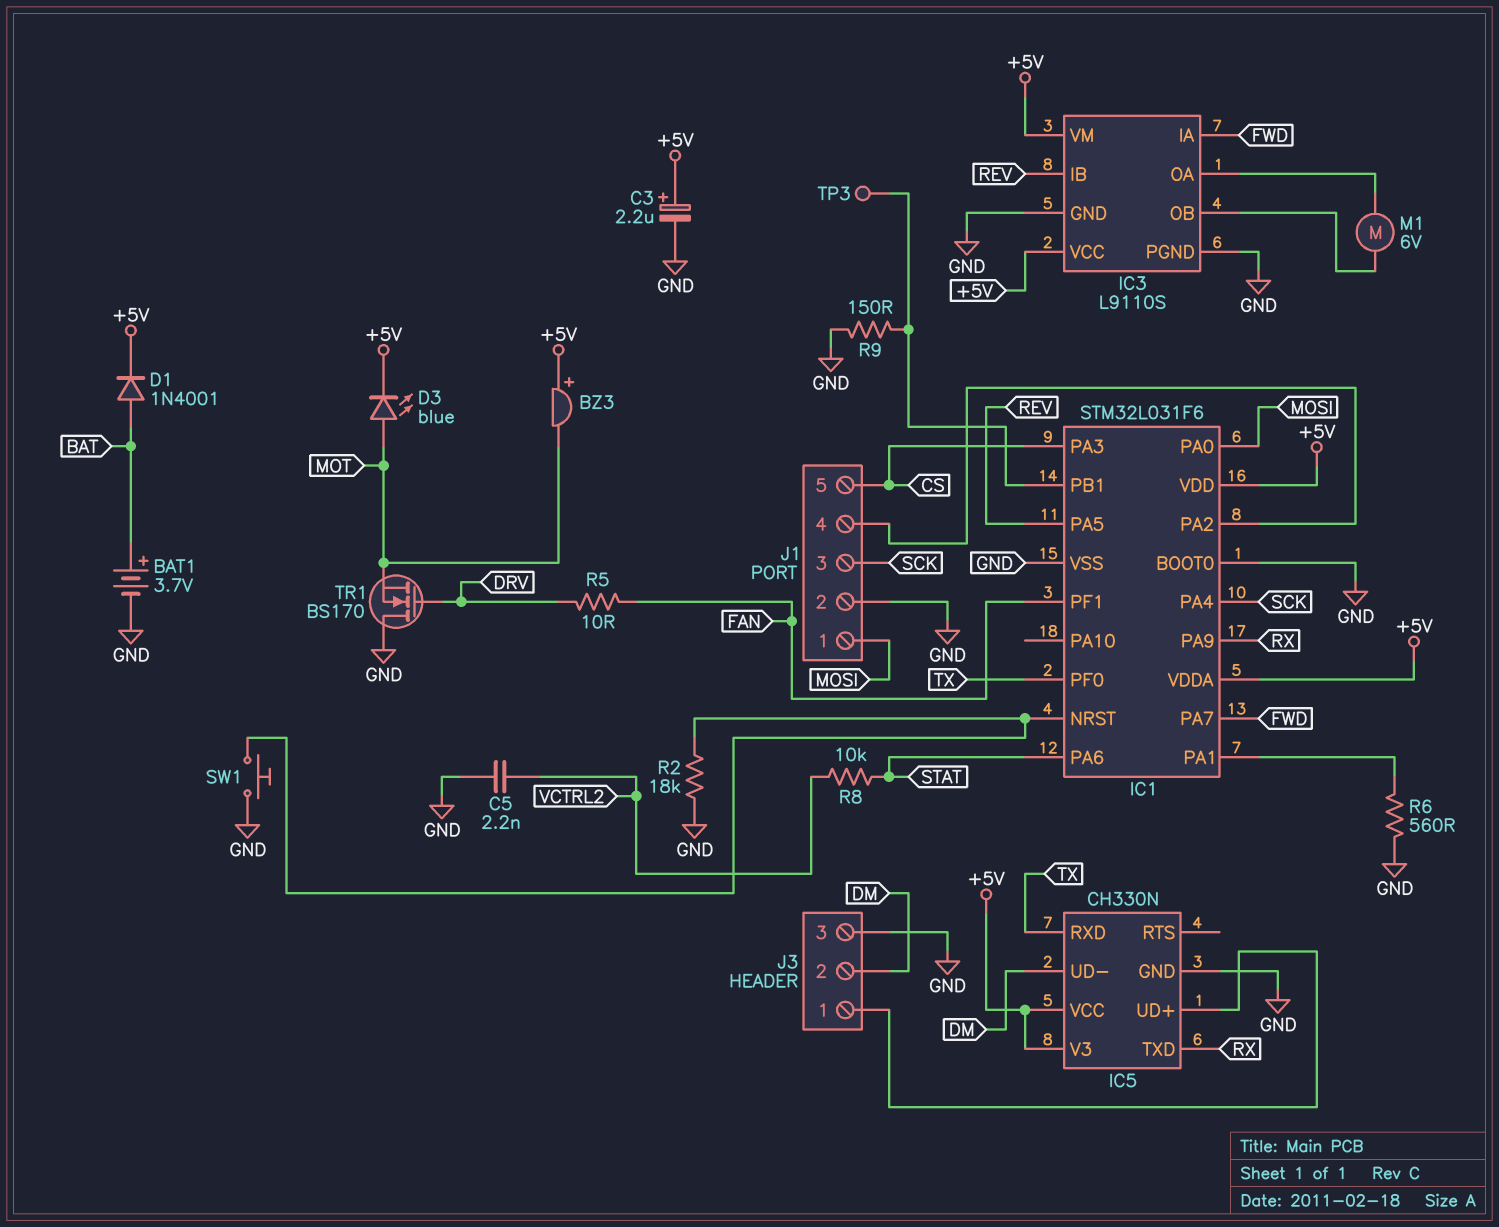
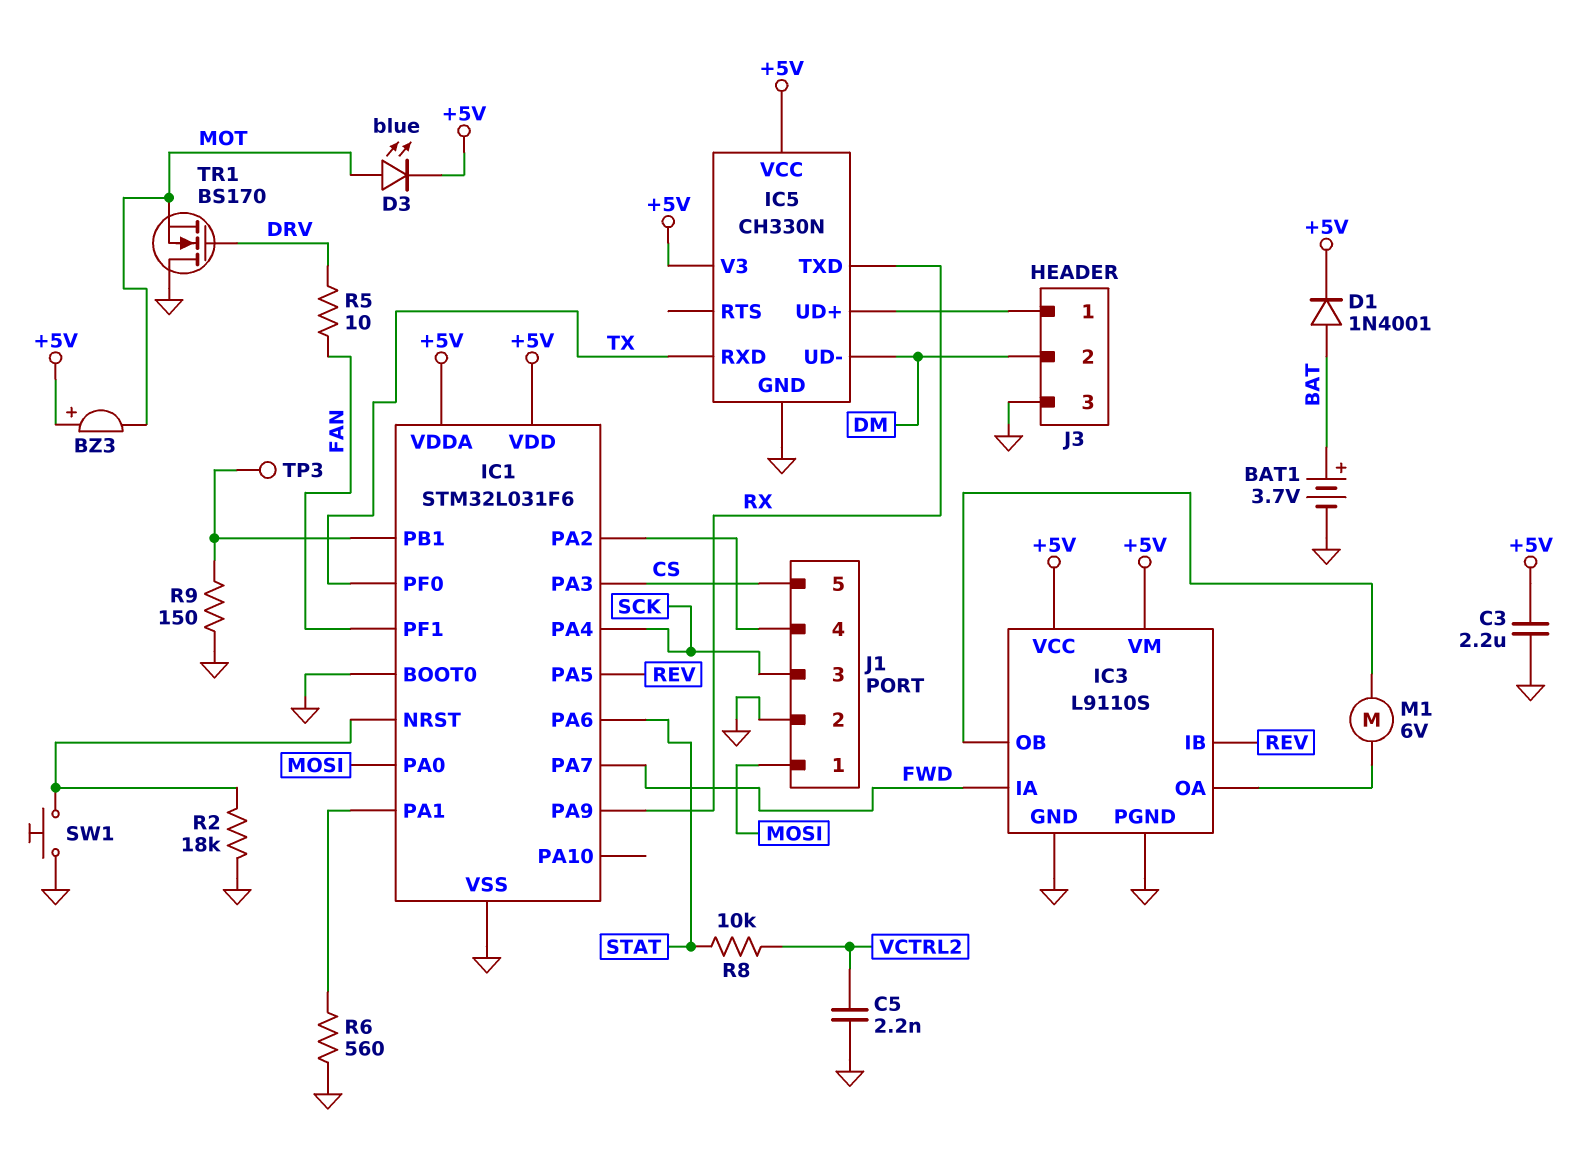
C3: 2.2uF (plus +5V, minus GND) -> 2.2uF (+5V, GND)

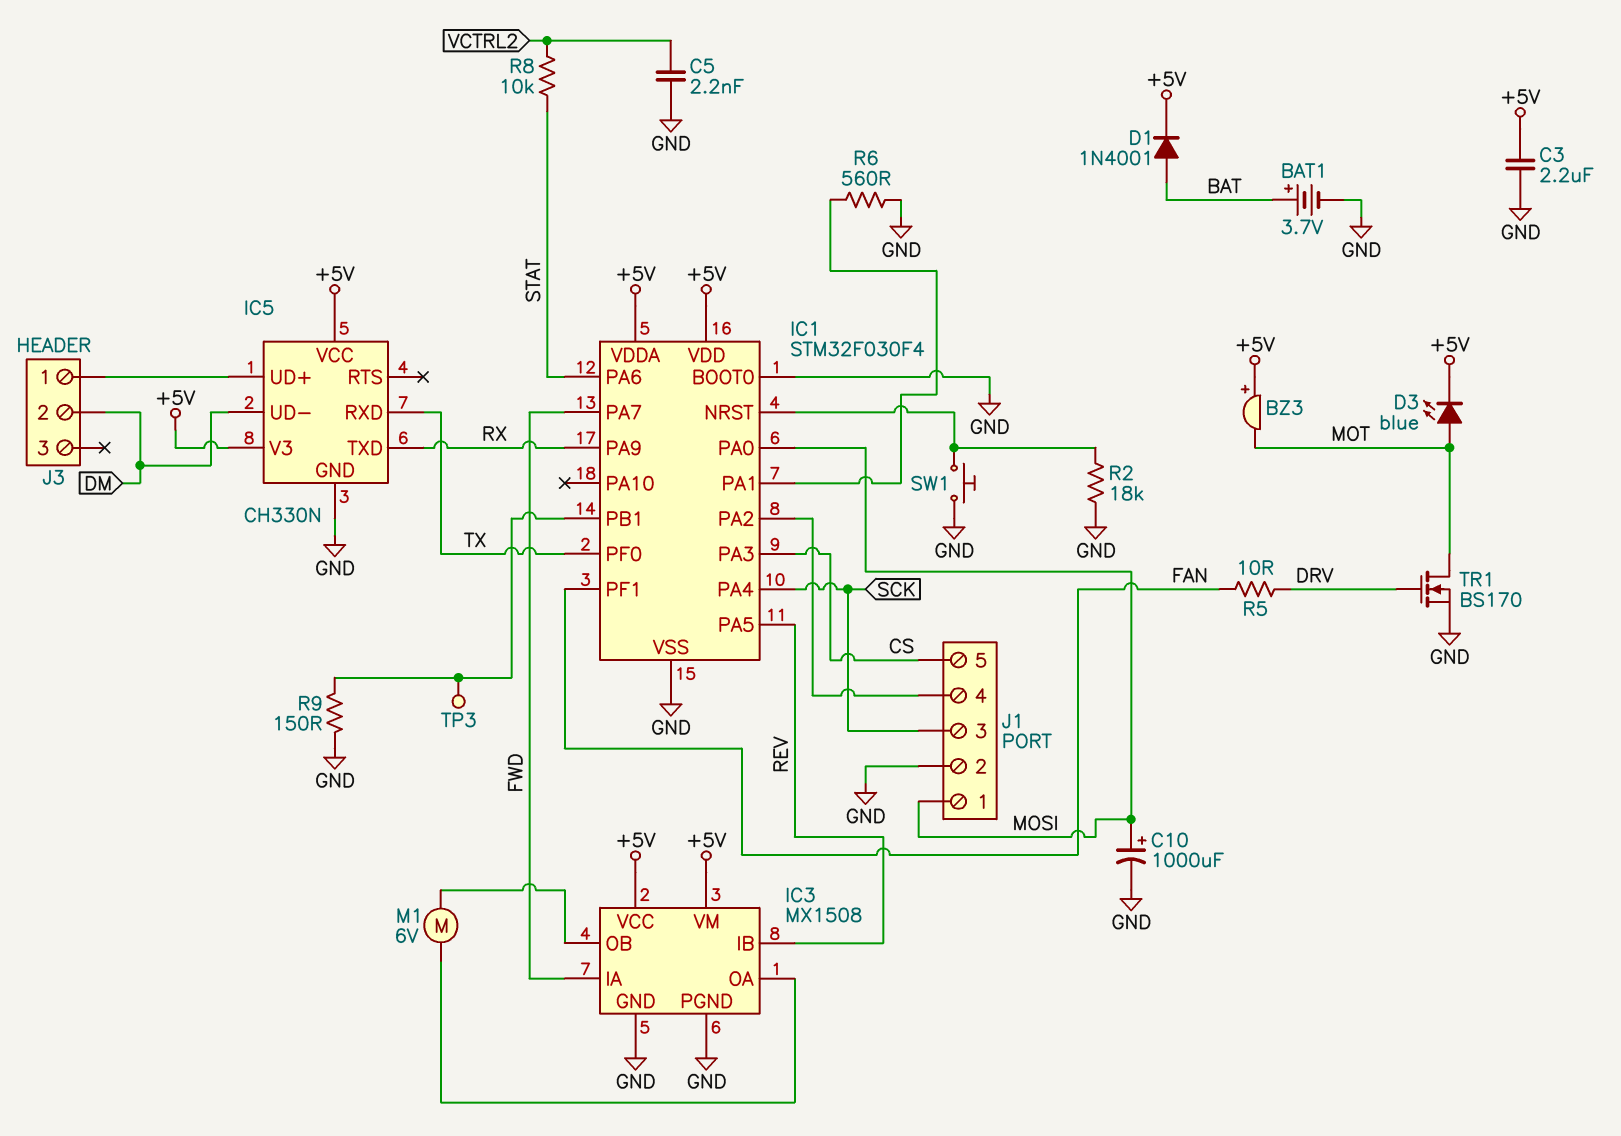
C10: none -> 1000uF (plus MOSI, minus GND)
IC1: STM32L031F6 -> STM32F030F4
IC3: L9110S -> MX1508
J3 pin 3: GND -> none
TR1: NMOS BS170 (G DRV, D GND, S MOT) -> NMOS BS170 (G DRV, D MOT, S GND)

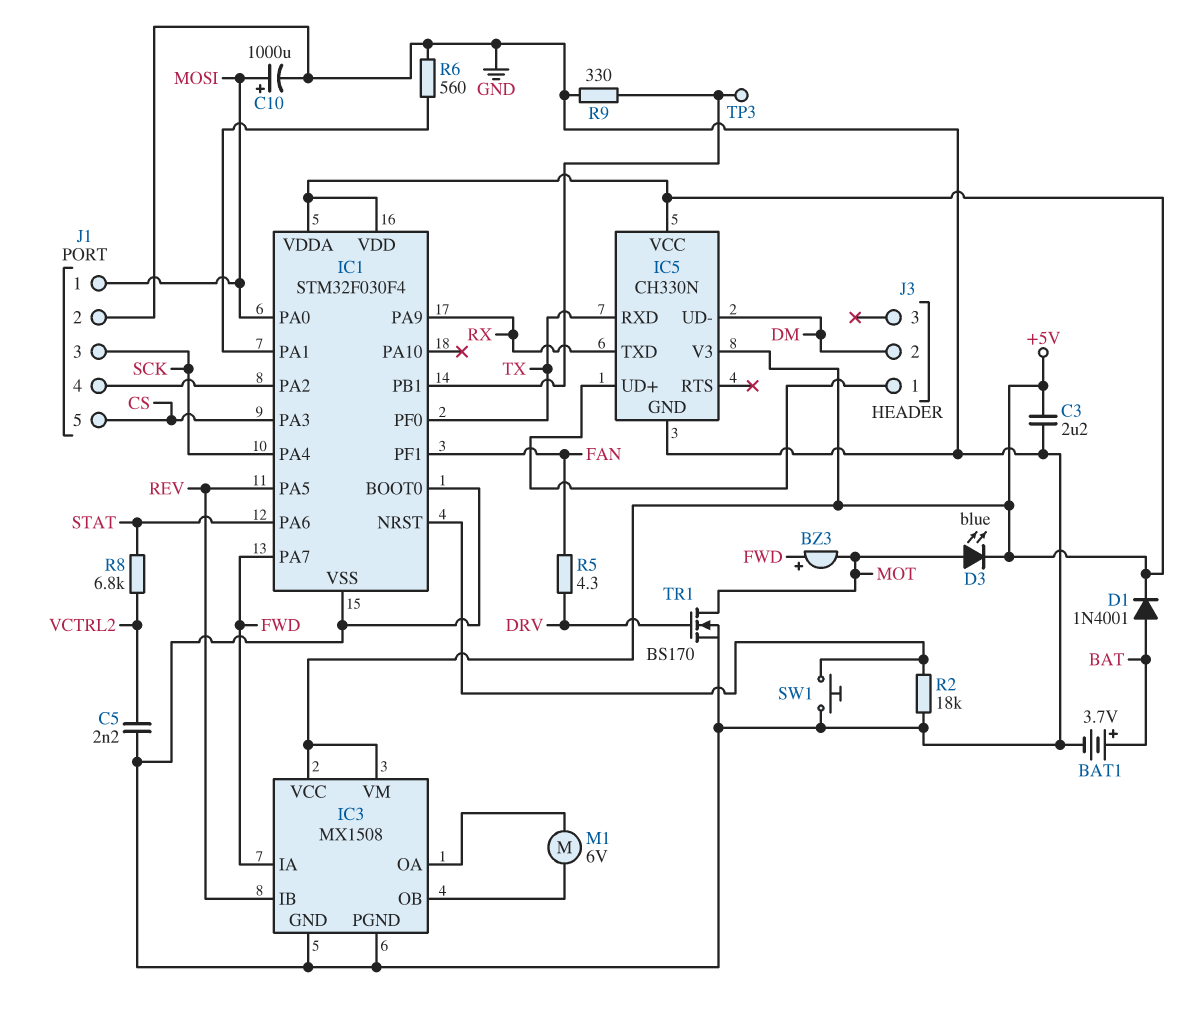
BZ3: buzzer (plus +5V, minus MOT) -> buzzer (plus FWD, minus MOT)
R5: 10 (DRV, FAN) -> 4.3 (DRV, FAN)
R8: 10k (STAT, VCTRL2) -> 6.8k (STAT, VCTRL2)
R9: 150 (GND, IC1/PB1) -> 330 (GND, IC1/PB1)

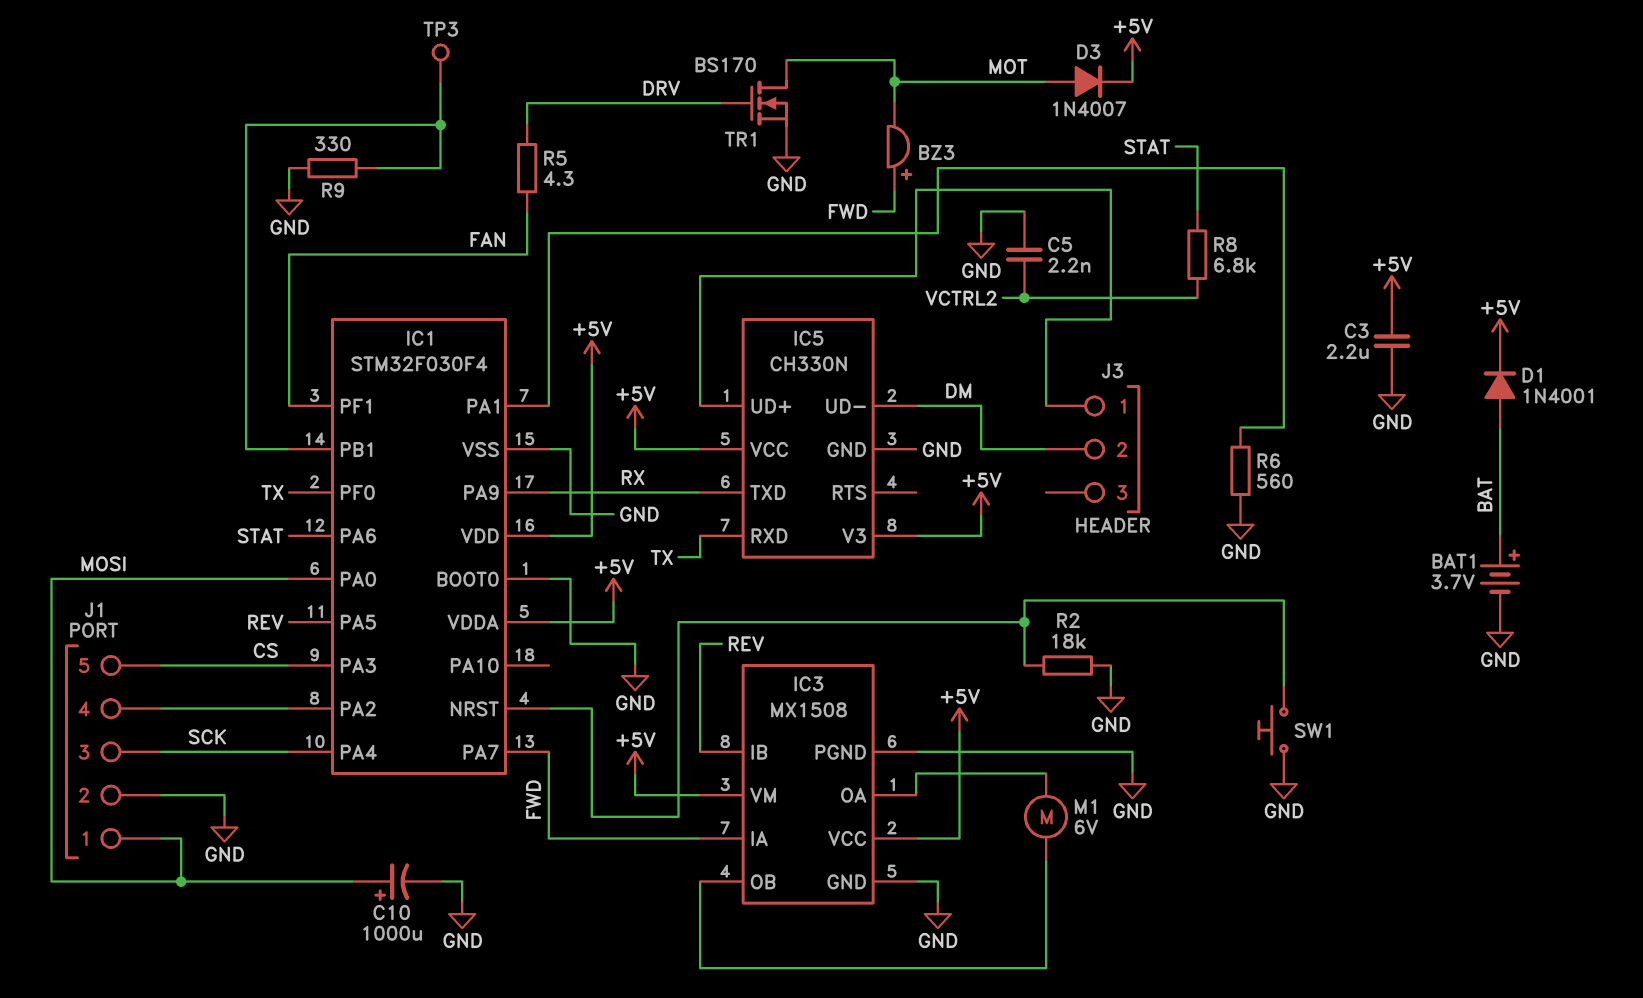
D3: LED blue (A MOT, K +5V) -> diode 1N4007 (A MOT, K +5V)

